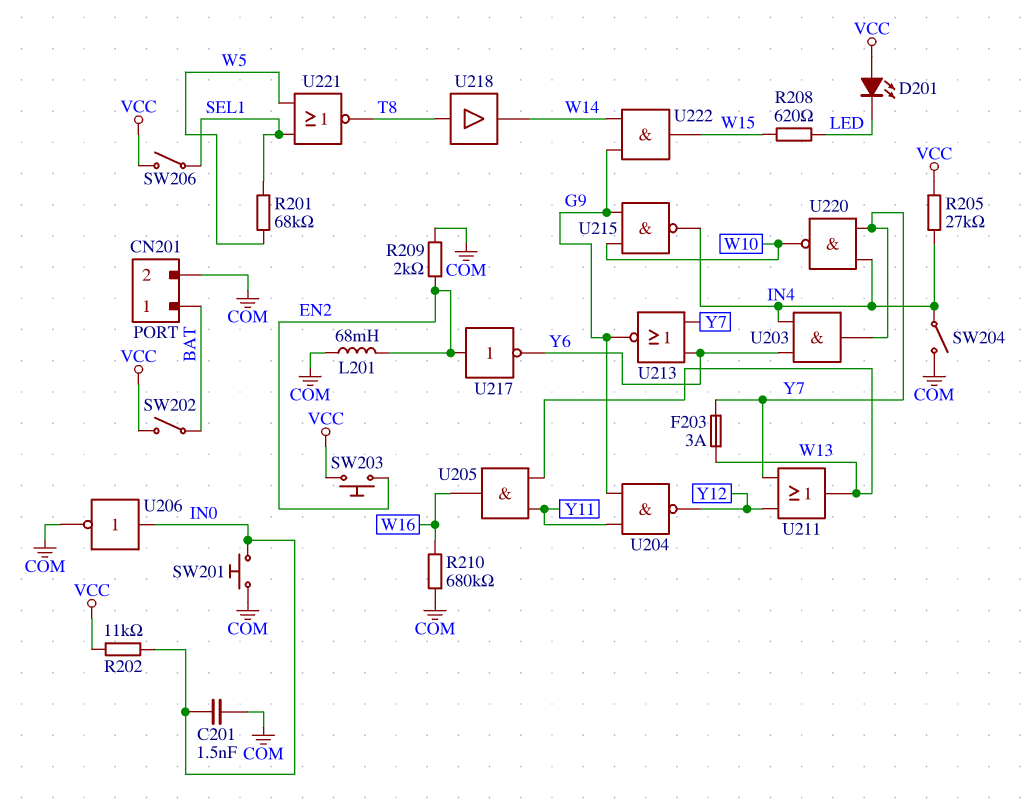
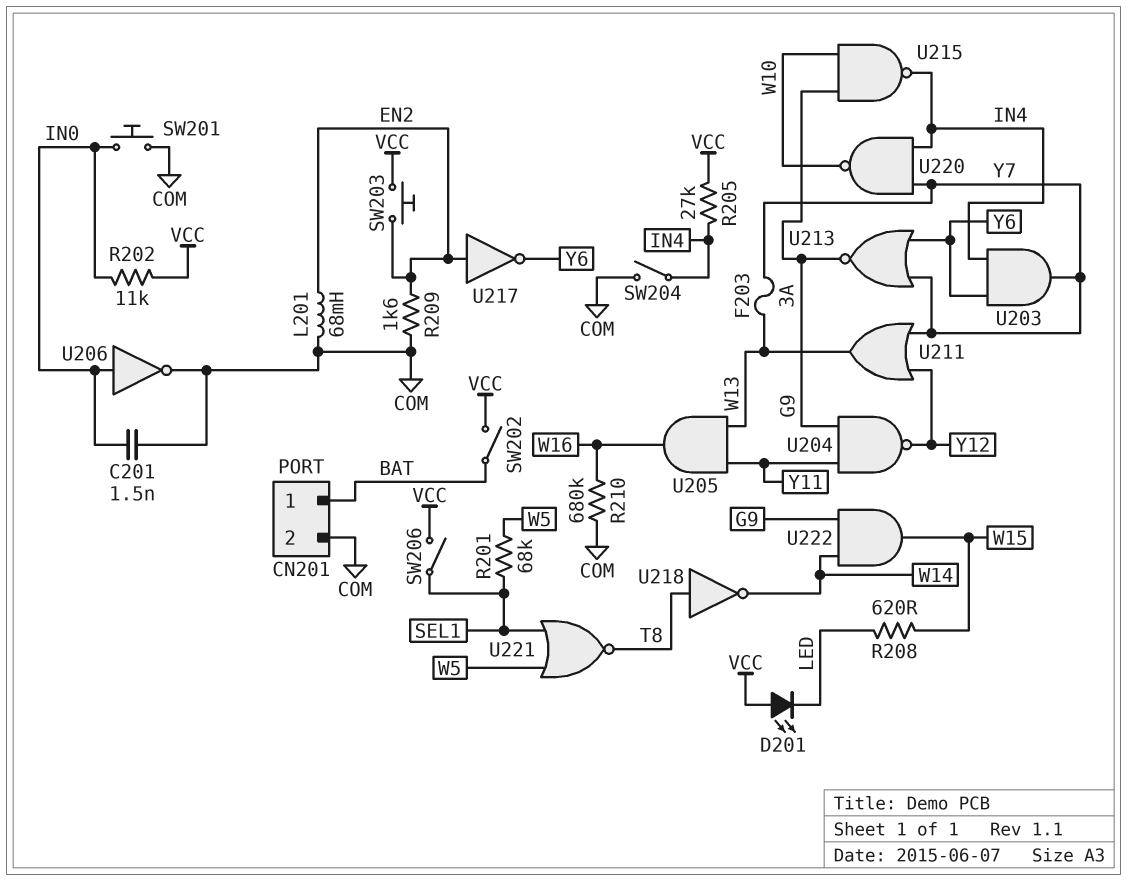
R209: 2k (COM, EN2) -> 1.6k (COM, EN2)
U218: buffer (in T8, out W14) -> NOT (in T8, out W14)

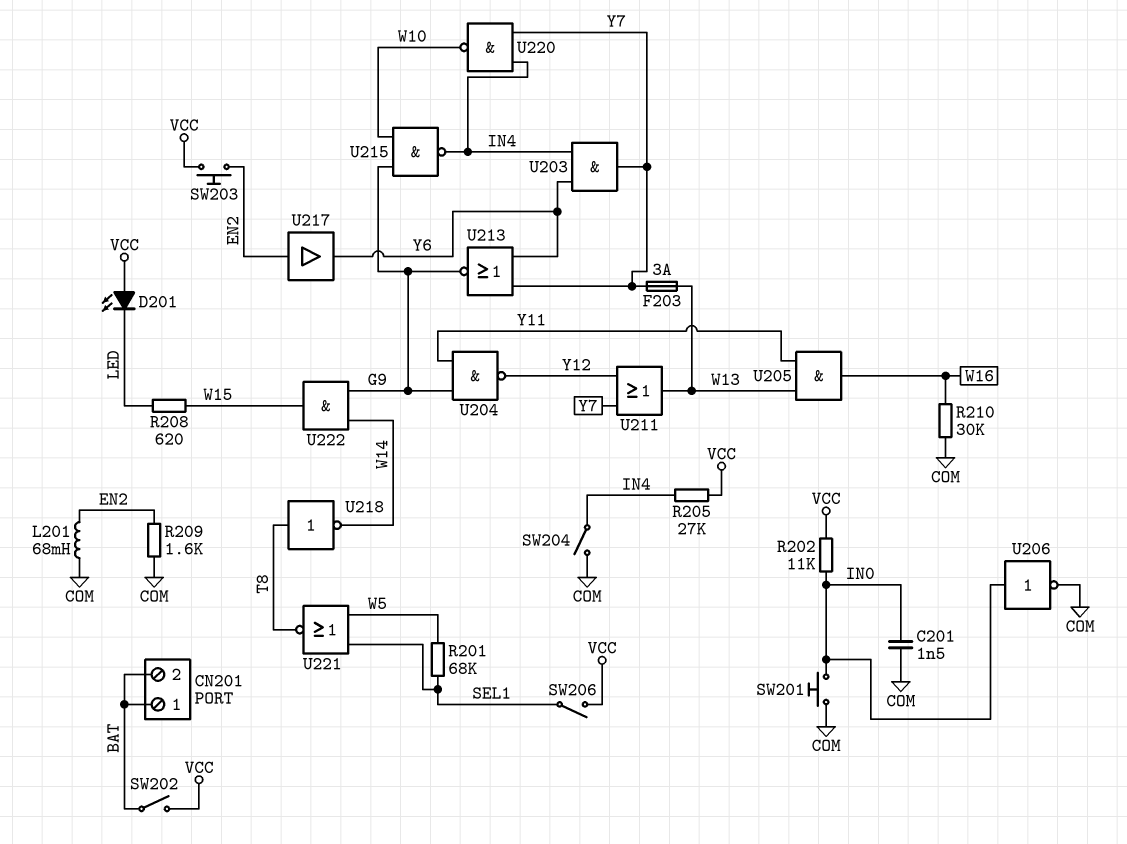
CN201 pin 2: COM -> BAT
R210: 680k (COM, W16) -> 30k (COM, W16)
U217: NOT (in EN2, out Y6) -> buffer (in EN2, out Y6)

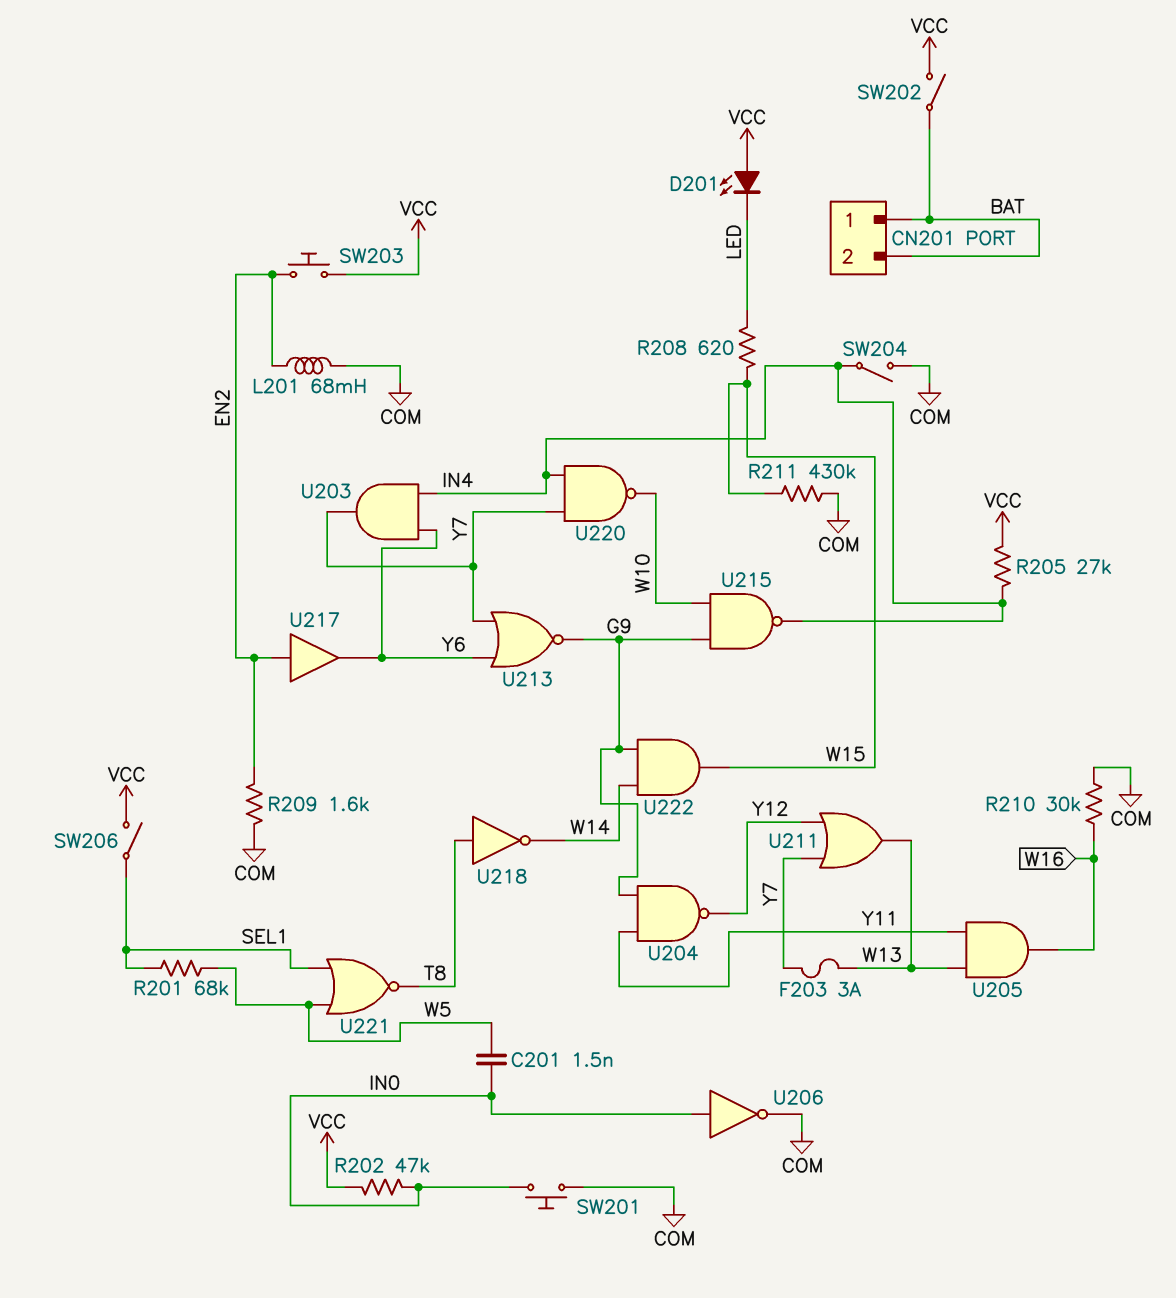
C201: 1.5nF (COM, IN0) -> 1.5nF (IN0, W5)
R202: 11k (IN0, VCC) -> 47k (IN0, VCC)
R211: none -> 430k (COM, W15)

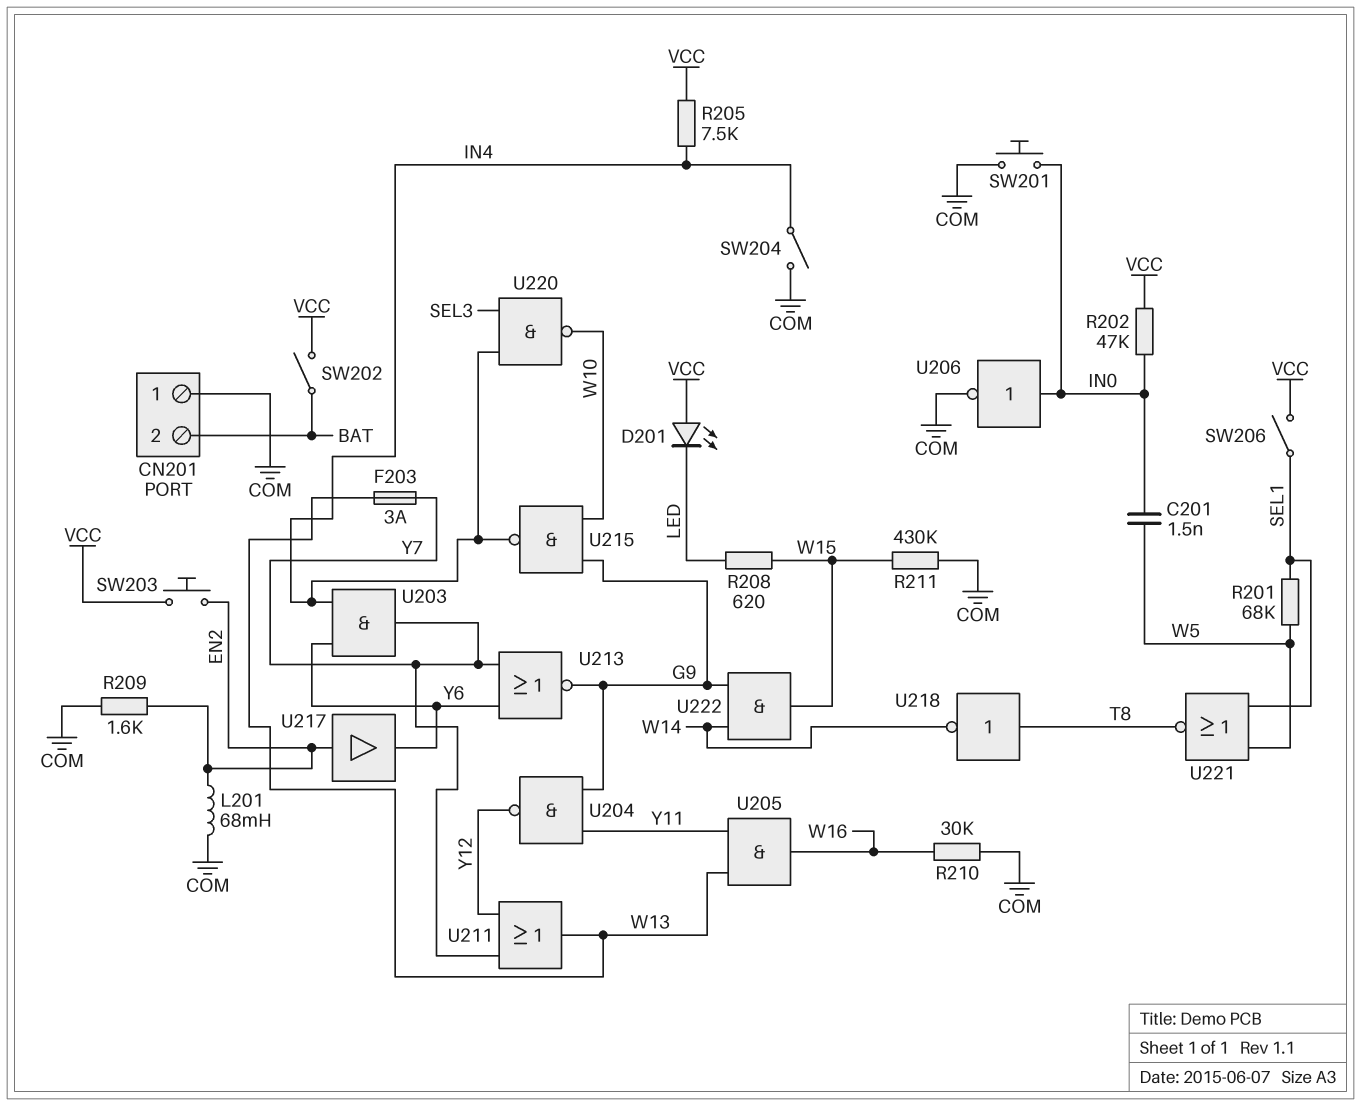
CN201 pin 1: BAT -> COM
R205: 27k (IN4, VCC) -> 7.5k (IN4, VCC)
U220: NAND (in IN4, in Y7, out W10) -> NAND (in IN4, in SEL3, out W10)

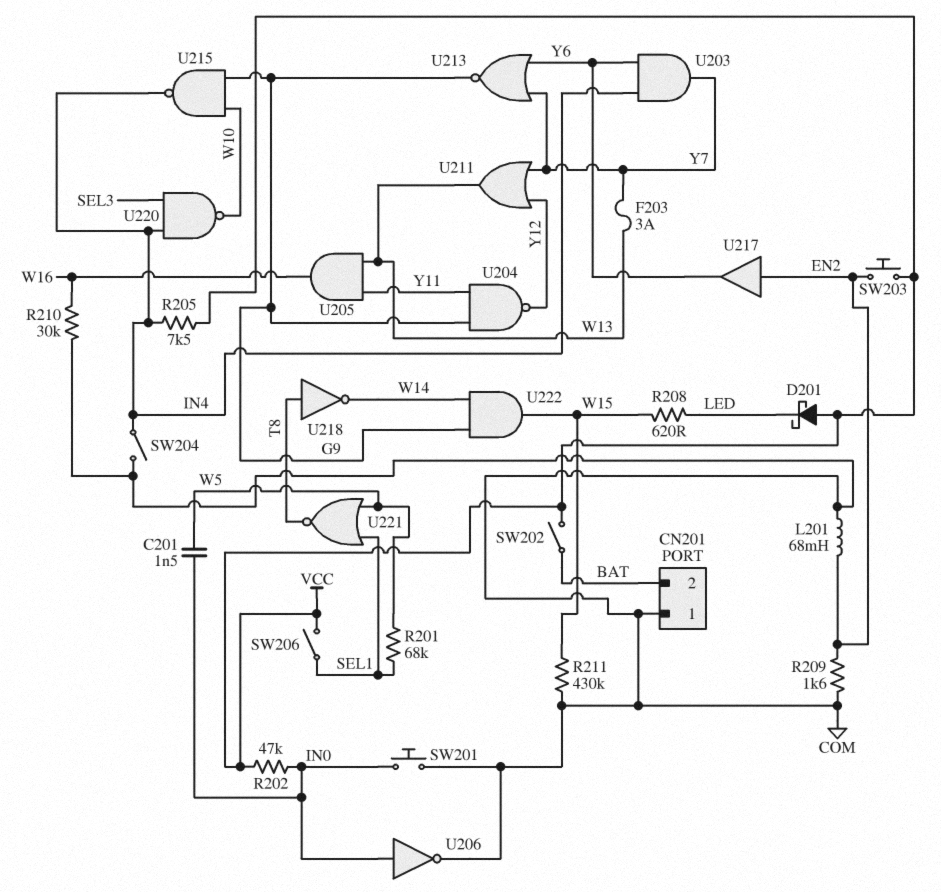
D201: LED (A VCC, K LED) -> schottky (A VCC, K LED)

